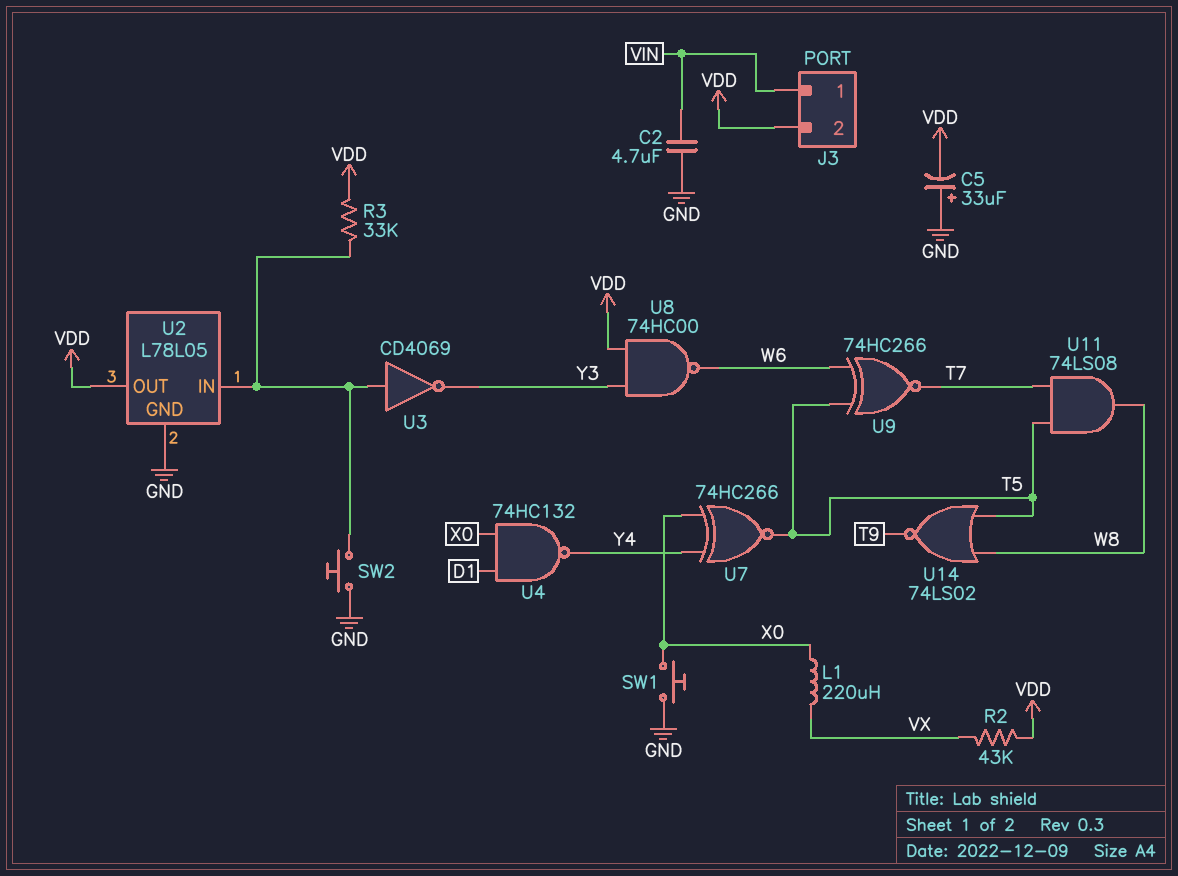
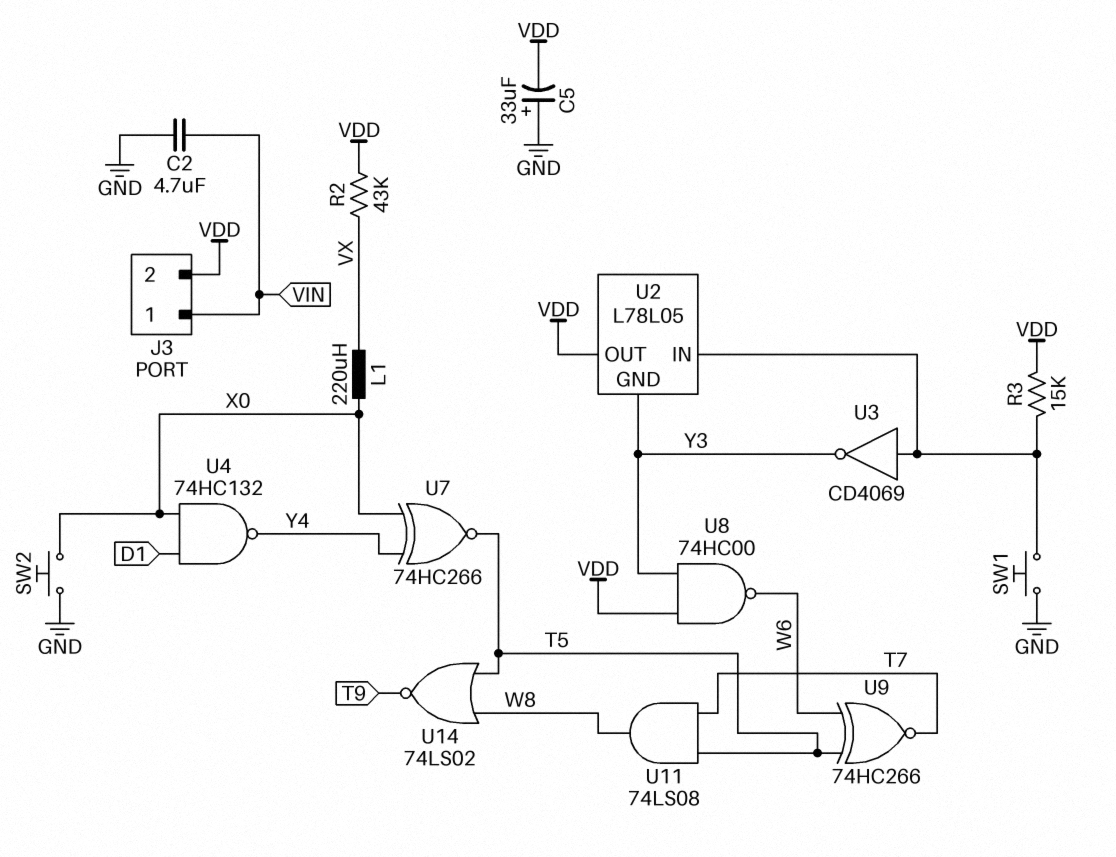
R3: 33k (U2/IN, VDD) -> 15k (U2/IN, VDD)
SW1: button (GND, X0) -> button (GND, U2/IN)
SW2: button (GND, U2/IN) -> button (GND, X0)
U2 pin GND: GND -> Y3

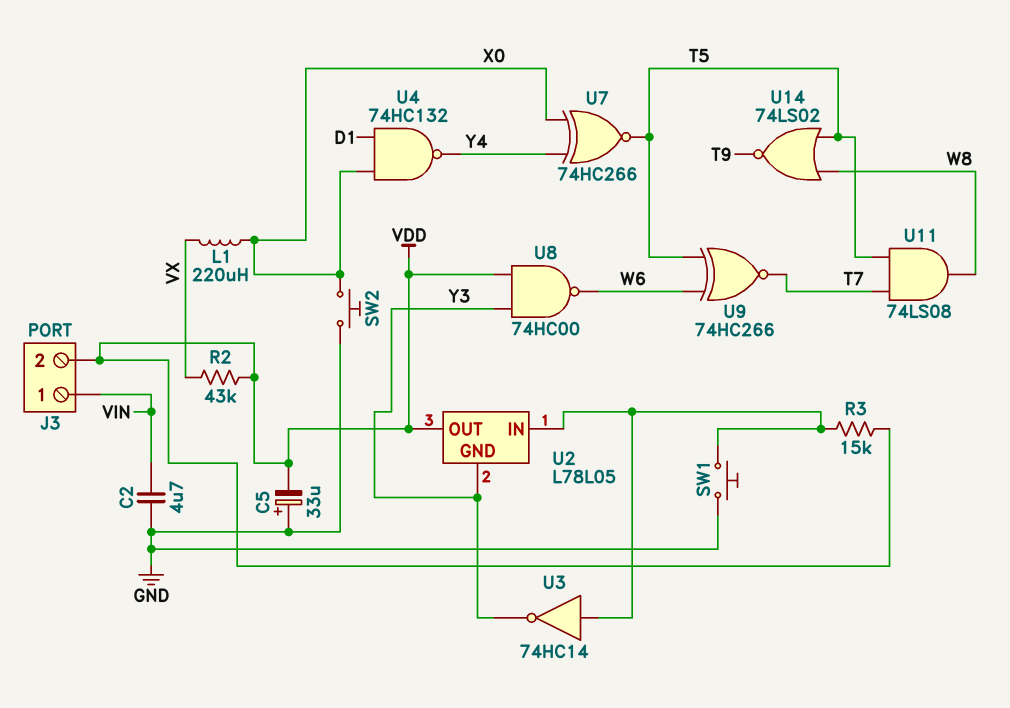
U3: NOT CD4069 (in U2/IN, out Y3) -> NOT 74HC14 (in U2/IN, out Y3)

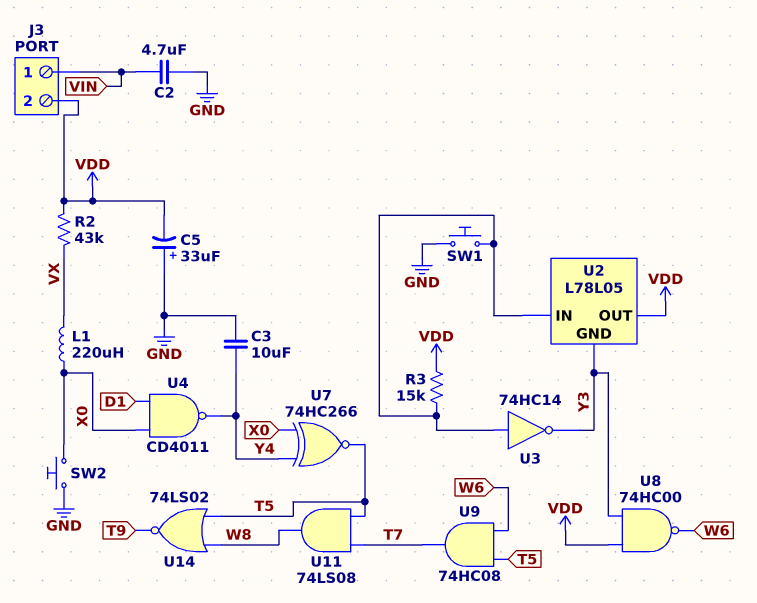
C3: none -> 10uF (GND, Y4)
U4: NAND 74HC132 (in D1, in X0, out Y4) -> NAND CD4011 (in D1, in X0, out Y4)
U9: XNOR 74HC266 (in T5, in W6, out T7) -> AND 74HC08 (in T5, in W6, out T7)

